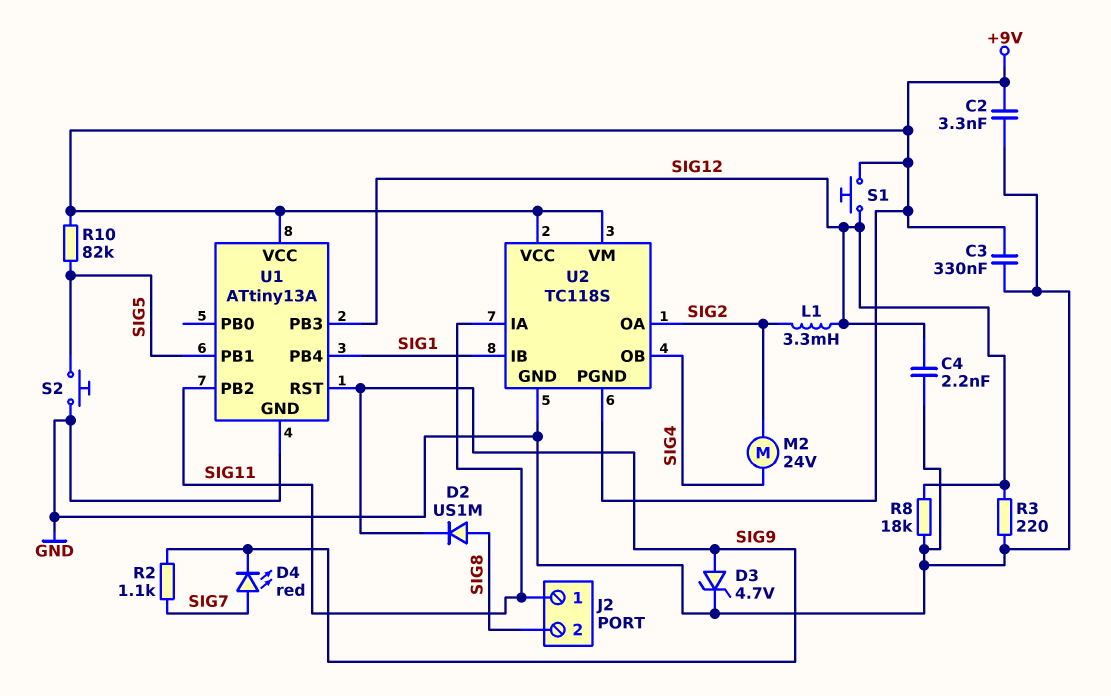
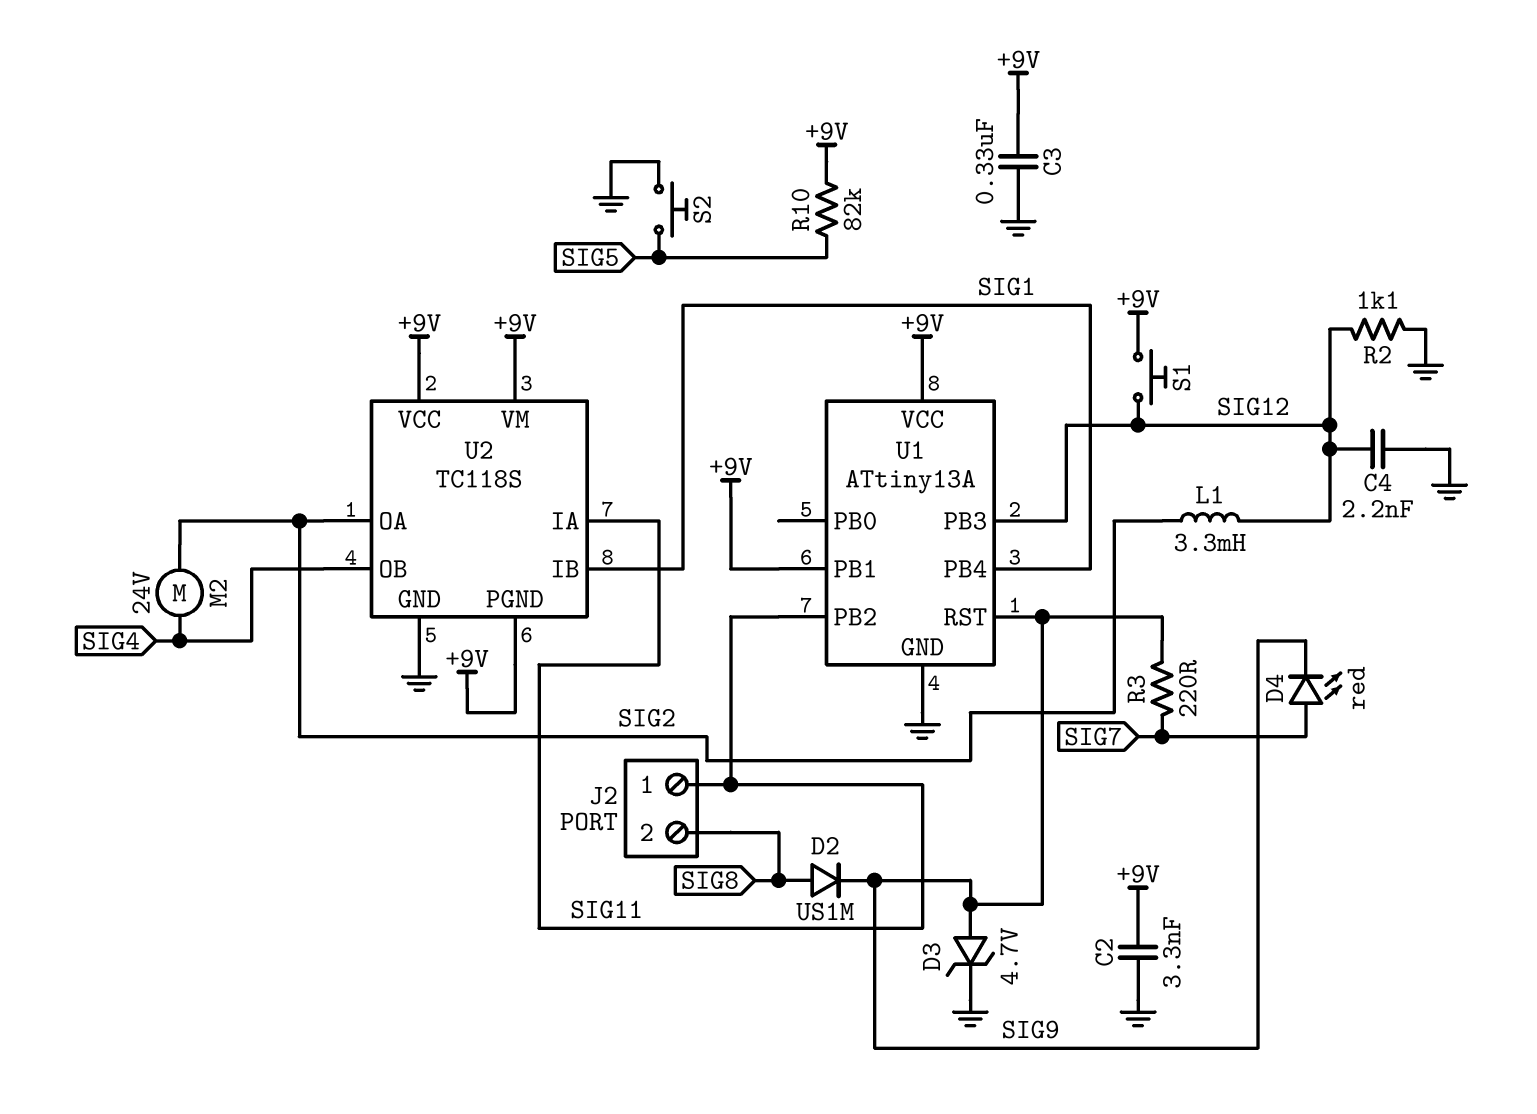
R2: 1.1k (SIG7, SIG9) -> 1.1k (GND, SIG12)
R3: 220 (GND, SIG12) -> 220 (SIG7, SIG9)
R8: 18k (GND, SIG12) -> none
U1 pin PB1: SIG5 -> +9V

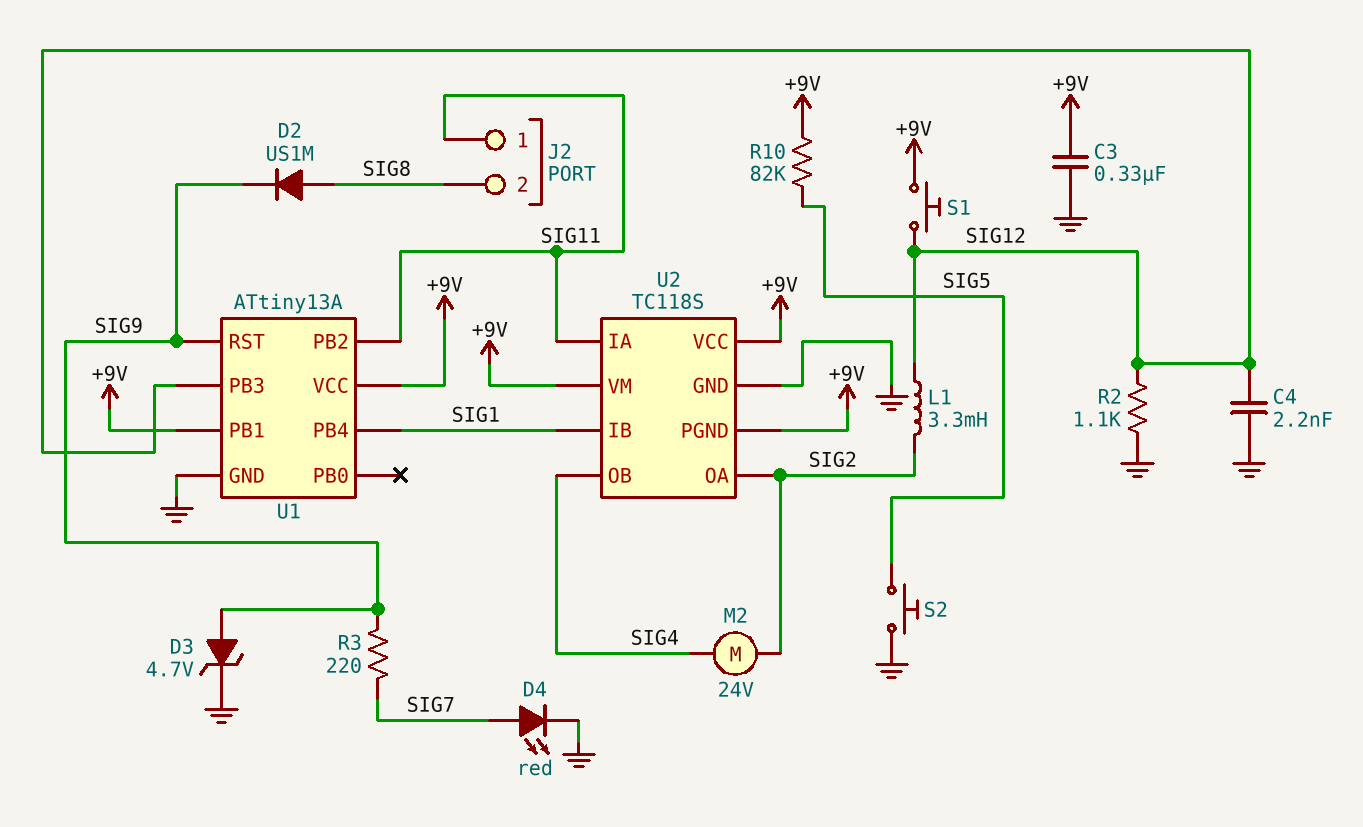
C2: 3.3nF (+9V, GND) -> none
D4: LED red (A SIG7, K SIG9) -> LED red (A SIG7, K GND)

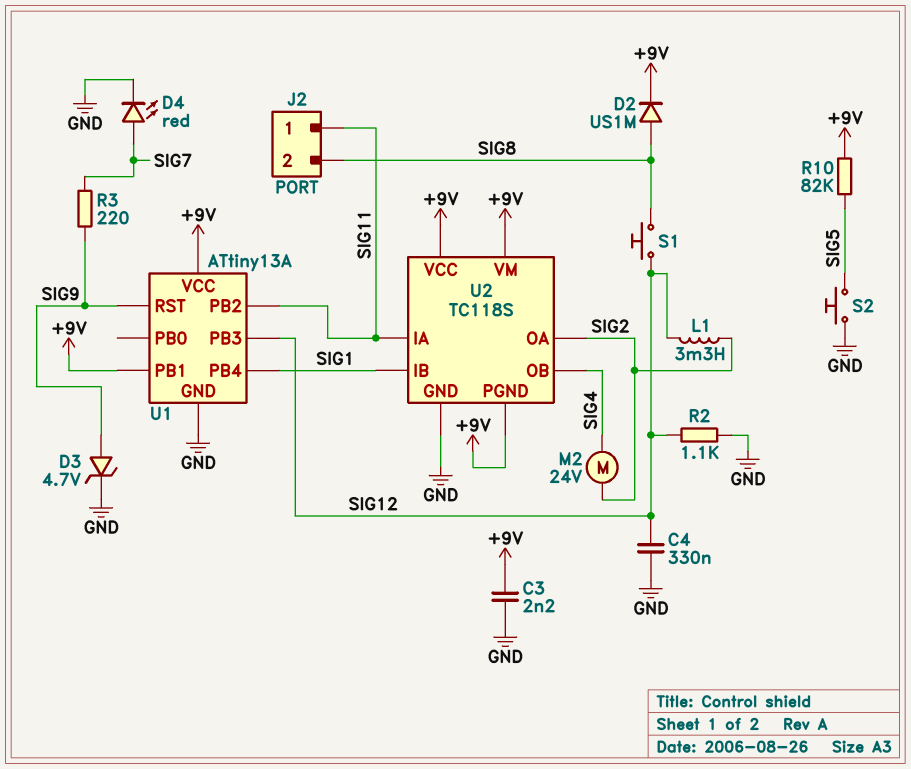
C3: 330nF (+9V, GND) -> 2.2nF (+9V, GND)
C4: 2.2nF (GND, SIG12) -> 330nF (GND, SIG12)
D2: diode US1M (A SIG8, K SIG9) -> diode US1M (A SIG8, K +9V)
S1: button (+9V, SIG12) -> button (SIG8, SIG12)

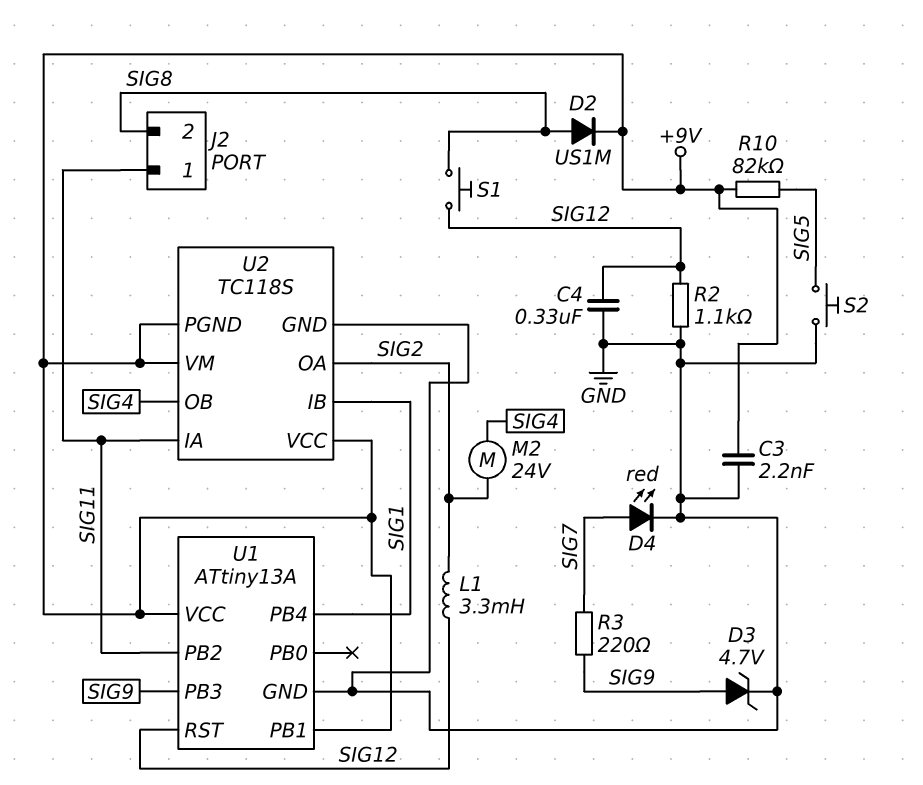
U1 pin PB3: SIG12 -> SIG9
U1 pin RST: SIG9 -> SIG12

